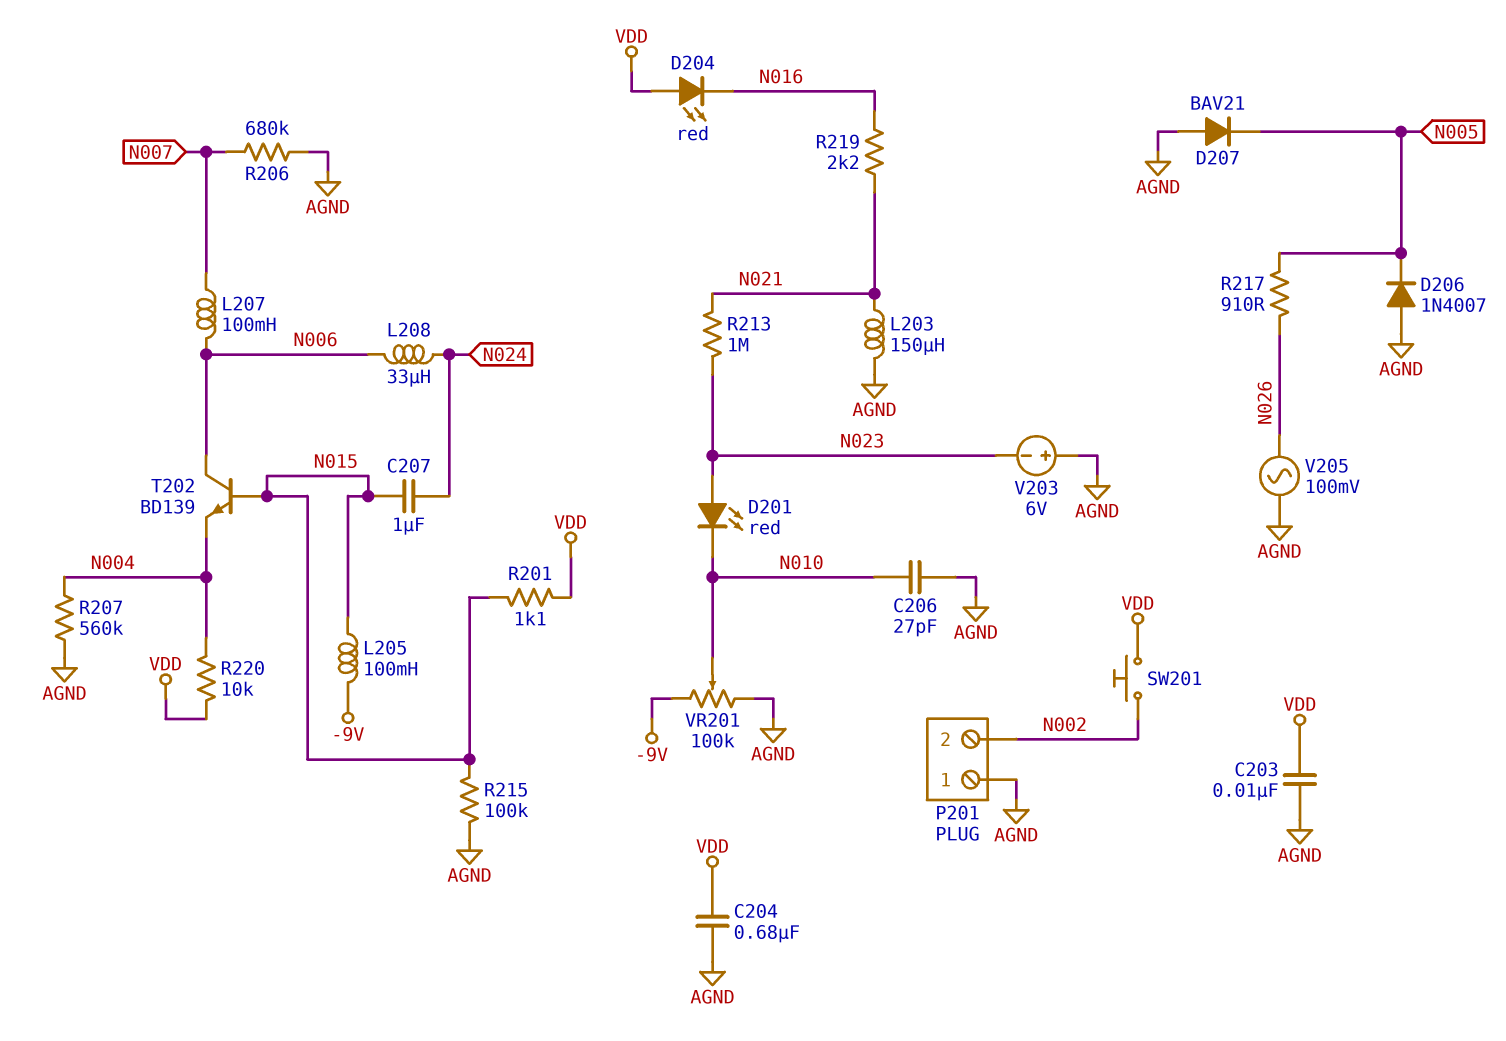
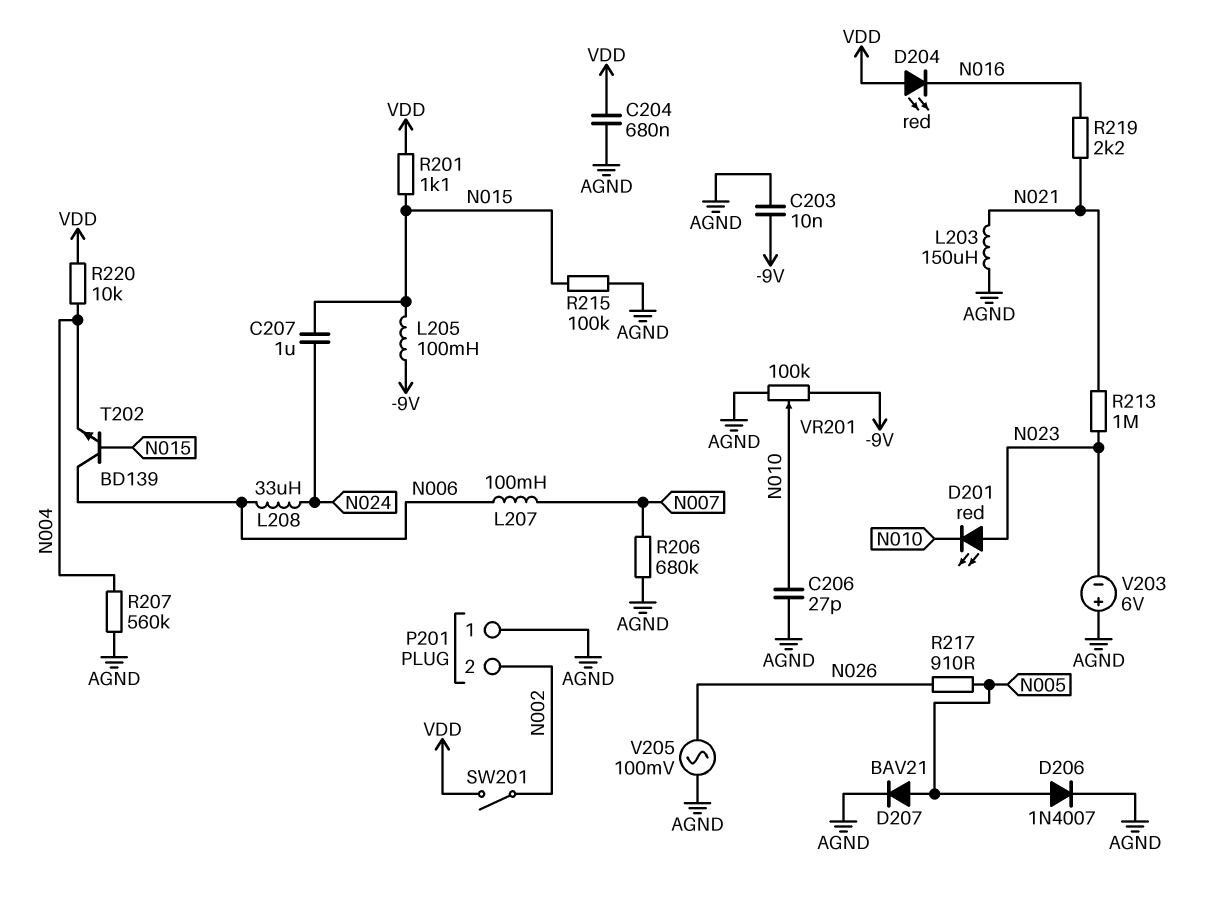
C203: 10nF (AGND, VDD) -> 10nF (-9V, AGND)
D206: diode 1N4007 (A AGND, K N005) -> diode 1N4007 (A N005, K AGND)
D207: diode BAV21 (A AGND, K N005) -> diode BAV21 (A N005, K AGND)
SW201: button (N002, VDD) -> switch (N002, VDD)

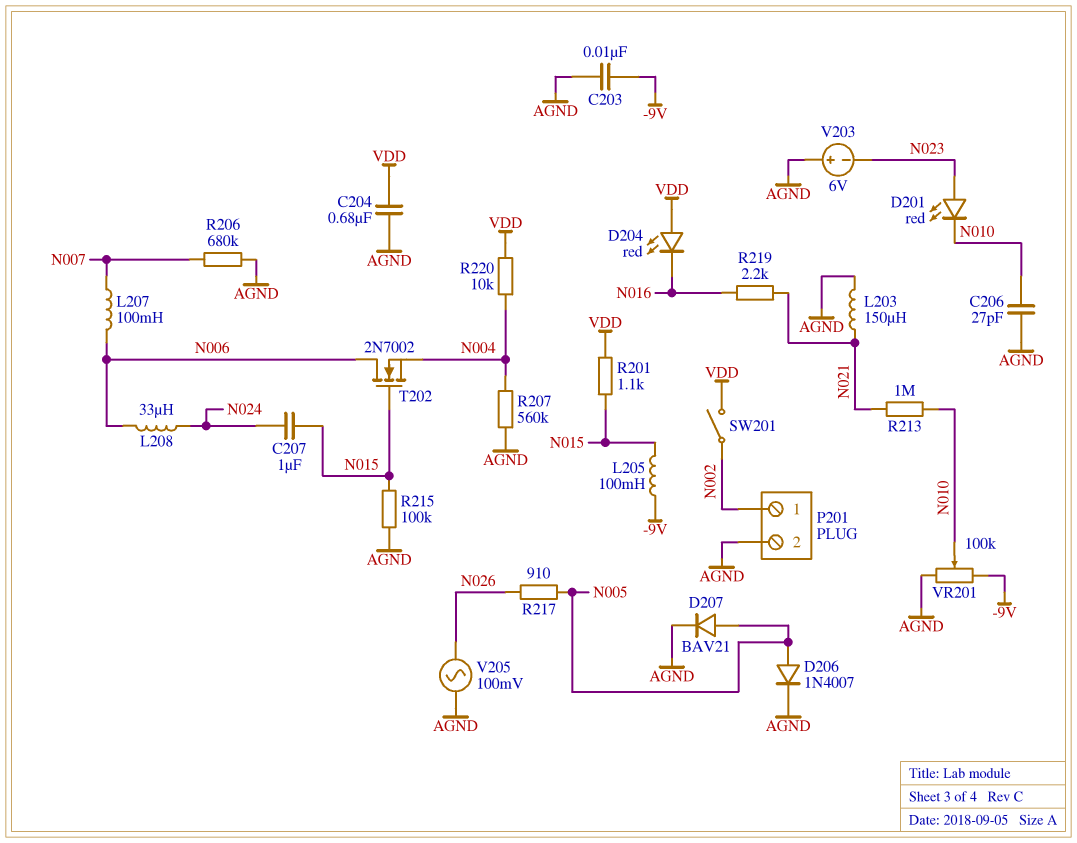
P201 pin 1: AGND -> N002
P201 pin 2: N002 -> AGND
R213: 1M (N021, N023) -> 1M (N010, N021)
T202: NPN BD139 (B N015, C N006, E N004) -> NMOS 2N7002 (G N015, D N006, S N004)

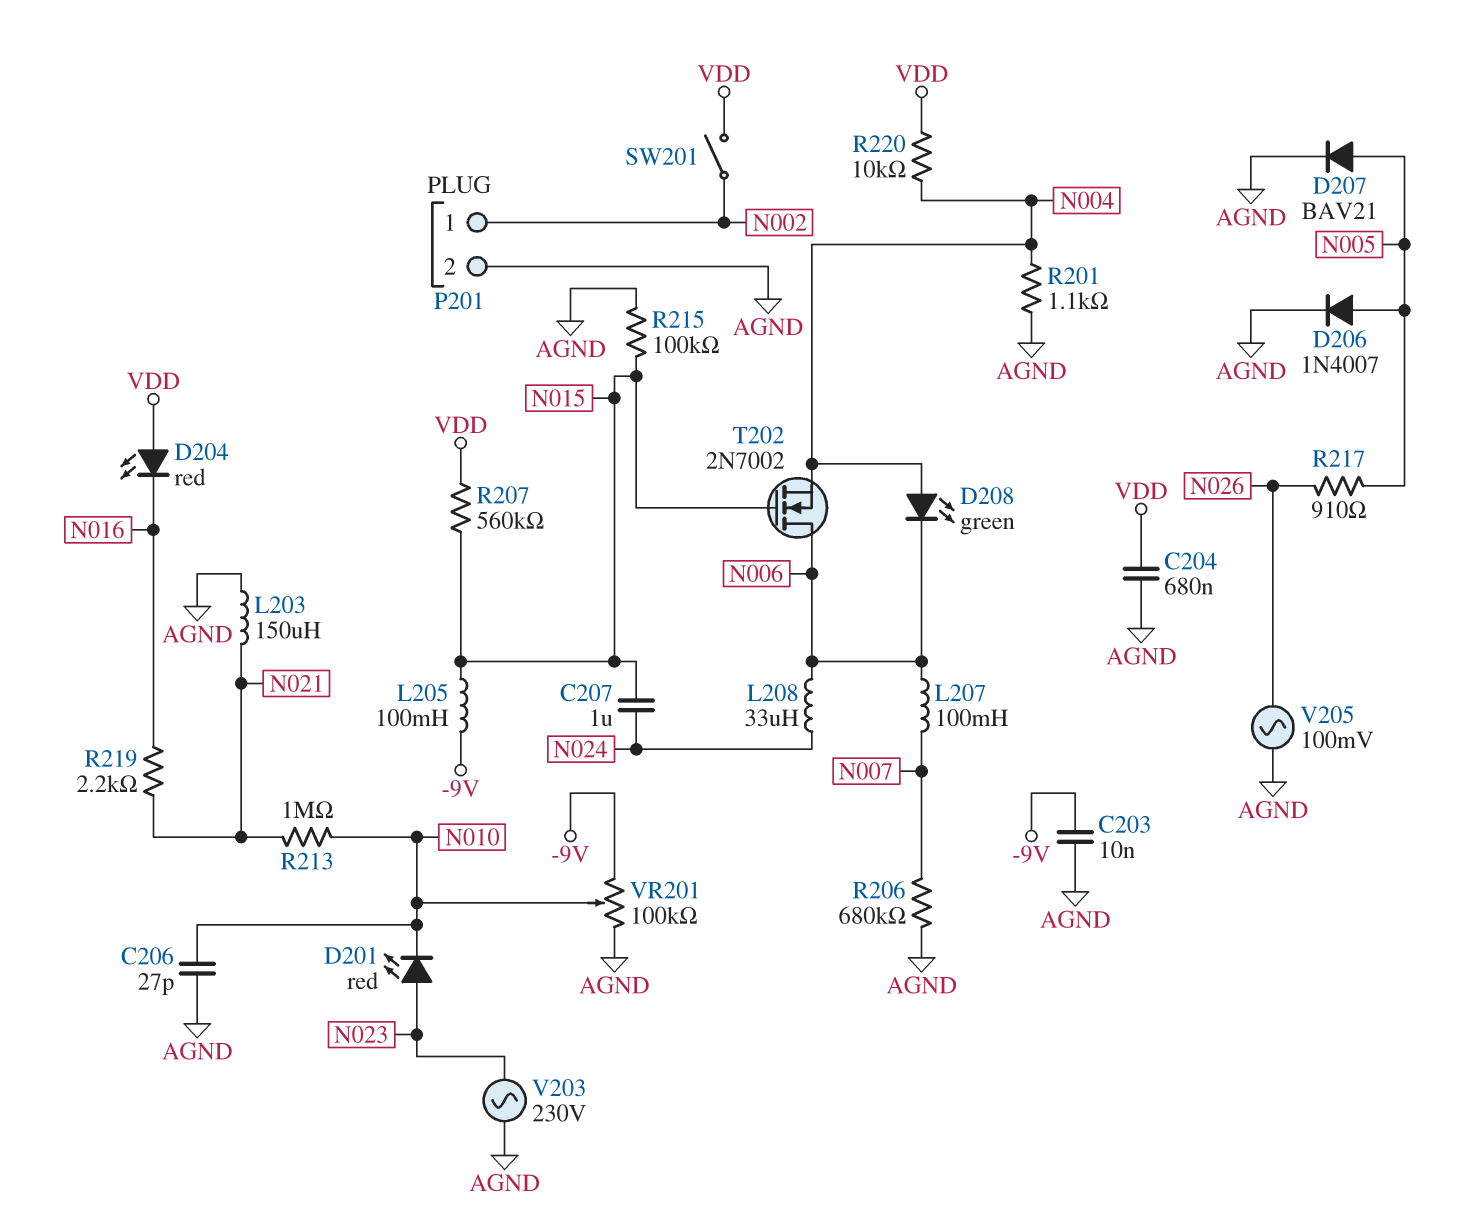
D208: none -> LED green (A N004, K N006)
R201: 1.1k (N015, VDD) -> 1.1k (AGND, N004)
R207: 560k (AGND, N004) -> 560k (N015, VDD)
V203: 6V (plus AGND, minus N023) -> AC 230V (AGND, N023)

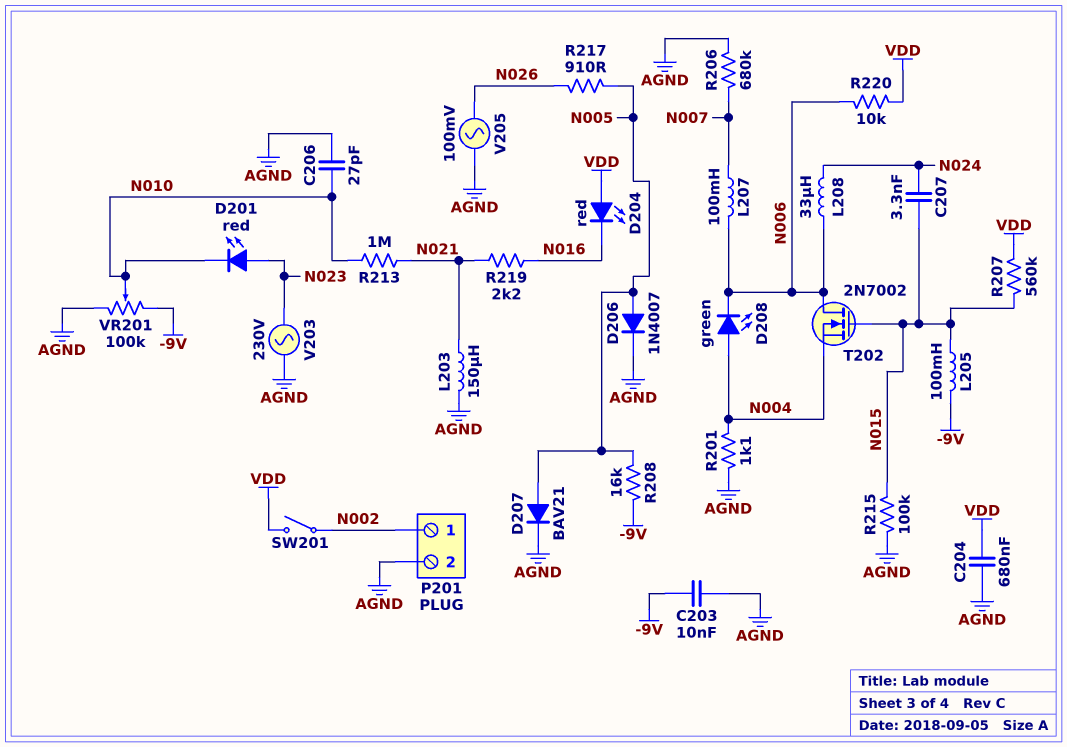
C207: 1uF (N015, N024) -> 3.3nF (N015, N024)
R208: none -> 16k (-9V, N005)
R220: 10k (N004, VDD) -> 10k (N006, VDD)

